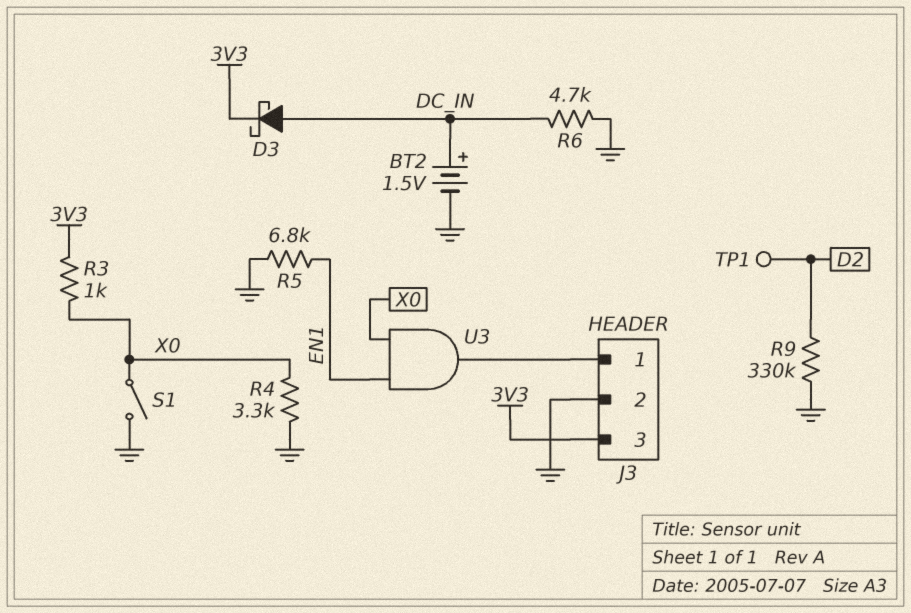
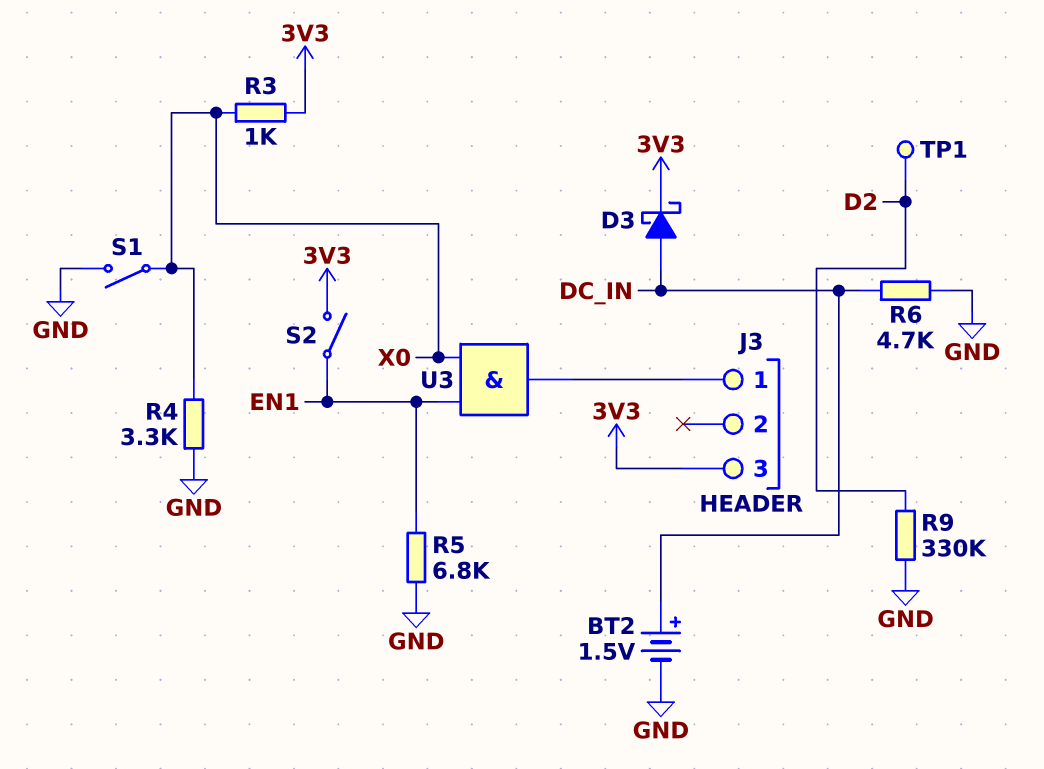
J3 pin 2: GND -> none
S2: none -> switch (3V3, EN1)

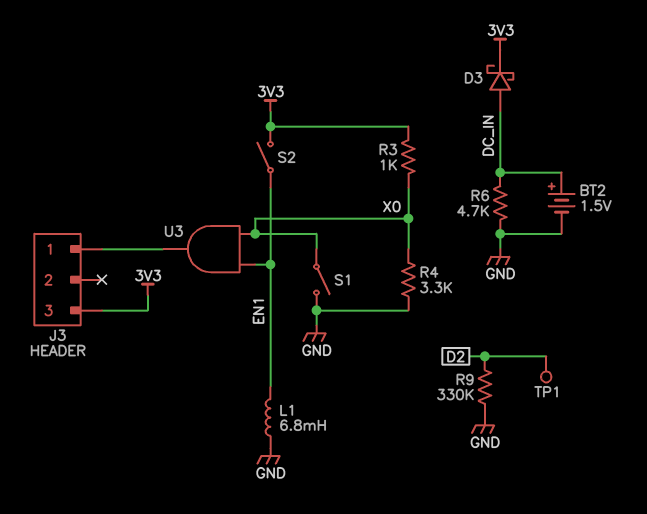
L1: none -> 6.8mH (EN1, GND)
R5: 6.8k (EN1, GND) -> none

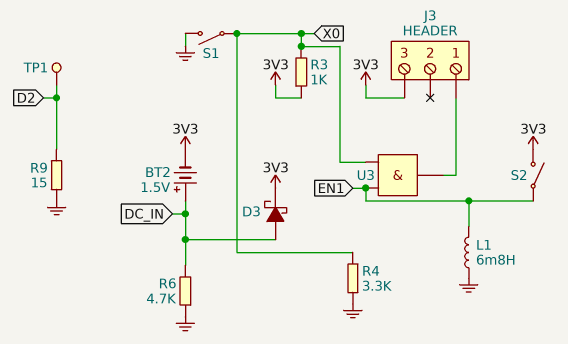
BT2: 1.5V (plus DC_IN, minus GND) -> 1.5V (plus DC_IN, minus 3V3)
R9: 330k (D2, GND) -> 15 (D2, GND)

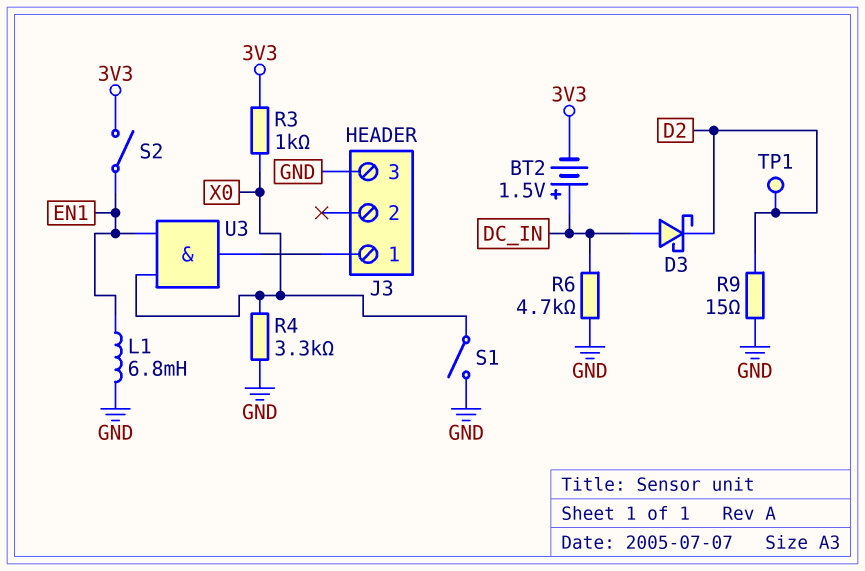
D3: schottky (A DC_IN, K 3V3) -> schottky (A DC_IN, K D2)
J3 pin 3: 3V3 -> GND

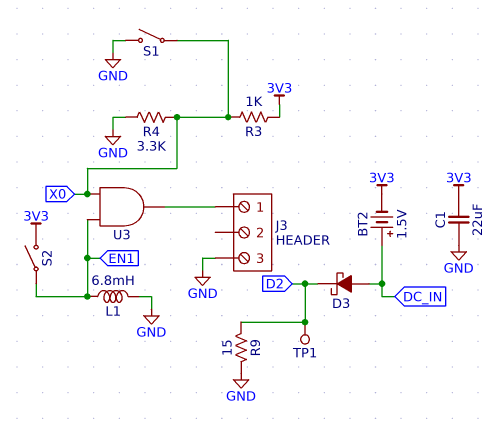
C1: none -> 22uF (3V3, GND)
R6: 4.7k (DC_IN, GND) -> none

